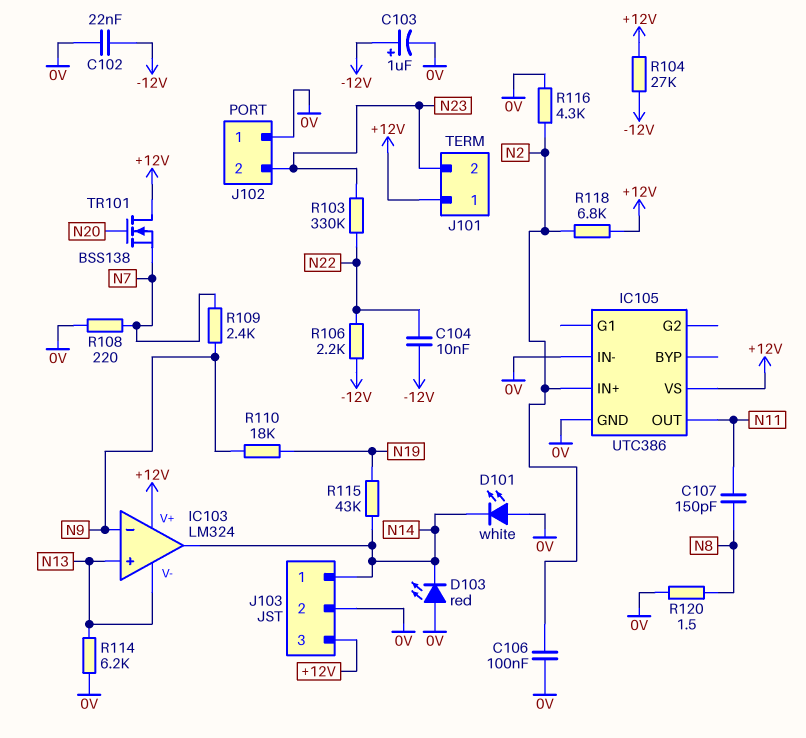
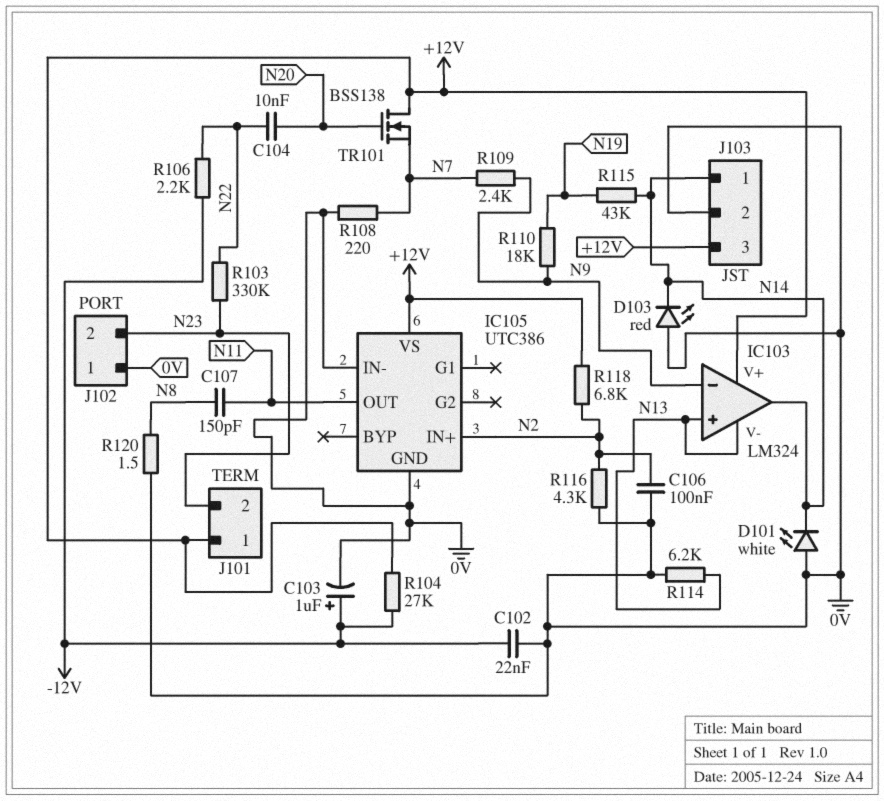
C104: 10nF (-12V, N22) -> 10nF (N20, N22)

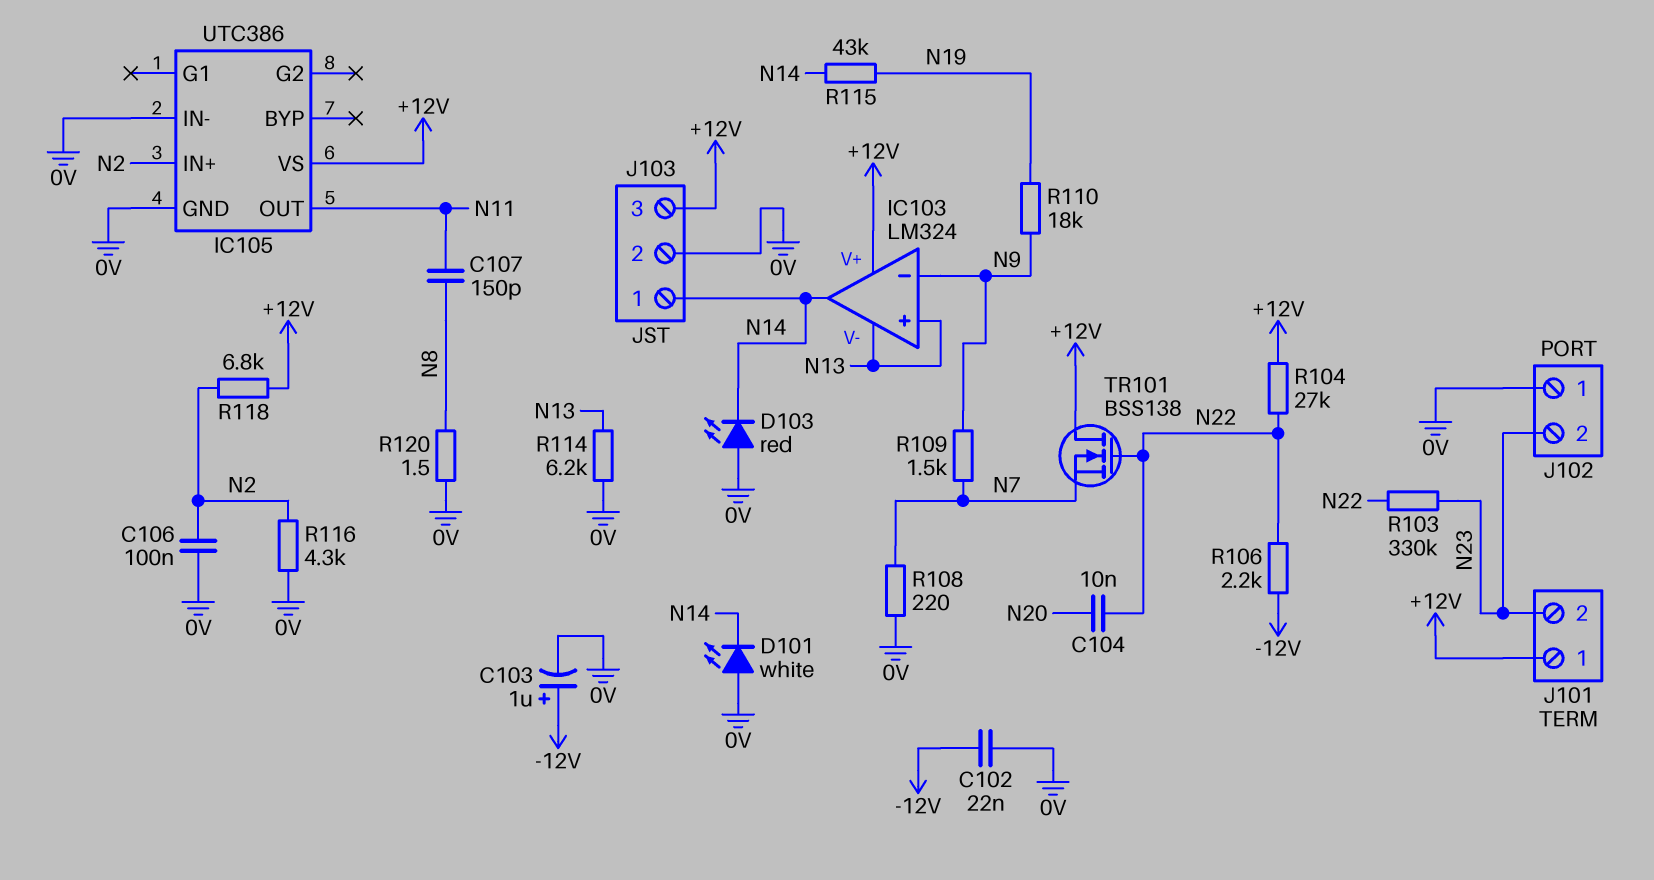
R104: 27k (+12V, -12V) -> 27k (+12V, N22)
R109: 2.4k (N7, N9) -> 1.5k (N7, N9)
TR101: NMOS BSS138 (G N20, D +12V, S N7) -> NMOS BSS138 (G N22, D +12V, S N7)

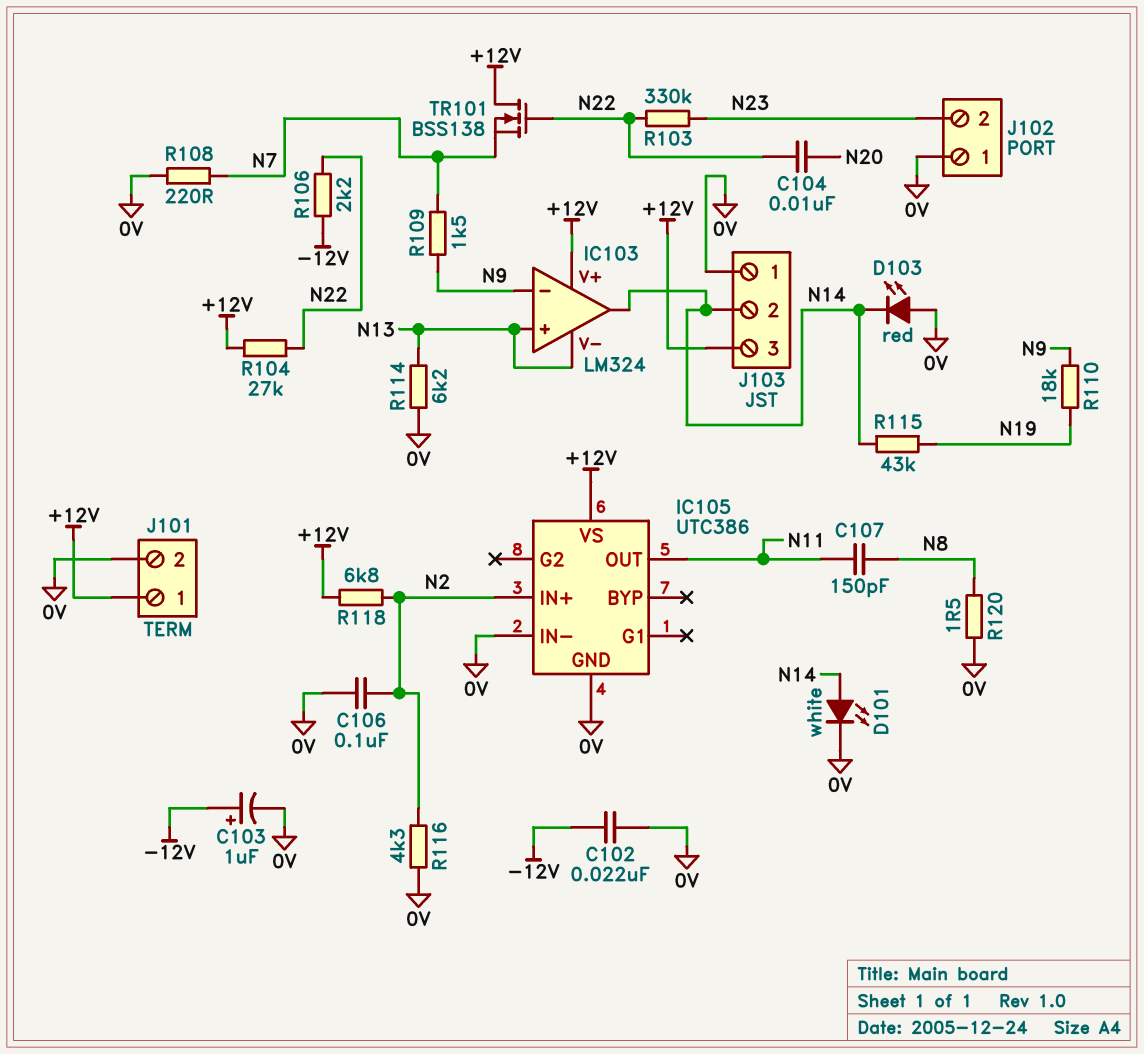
D101: LED white (A 0V, K N14) -> LED white (A N14, K 0V)
J101 pin 2: N23 -> 0V
J103 pin 1: N14 -> 0V
J103 pin 2: 0V -> N14

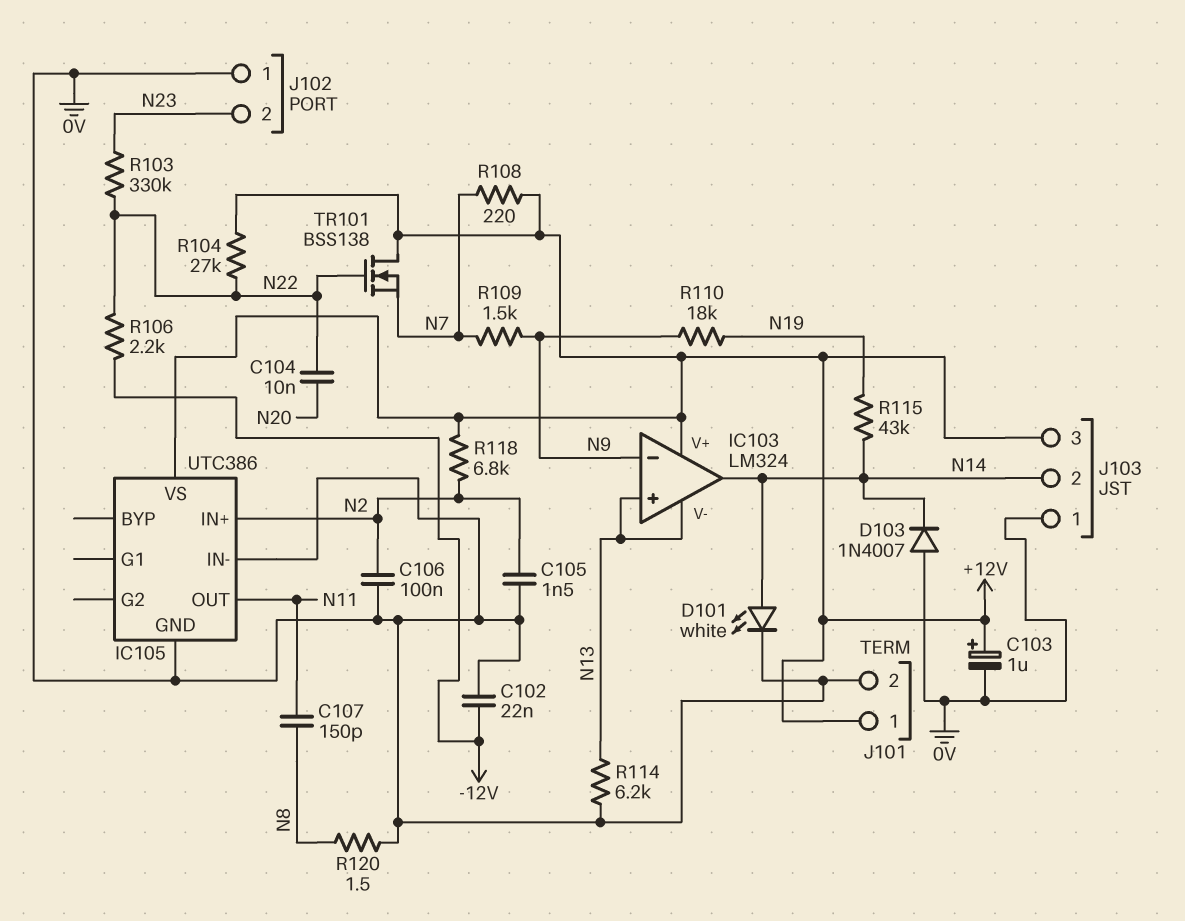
C103: 1uF (plus -12V, minus 0V) -> 1uF (plus +12V, minus 0V)
C105: none -> 1.5nF (0V, N2)
D103: LED red (A 0V, K N14) -> diode 1N4007 (A 0V, K N14)
R108: 220 (0V, N7) -> 220 (+12V, N7)
R116: 4.3k (0V, N2) -> none

